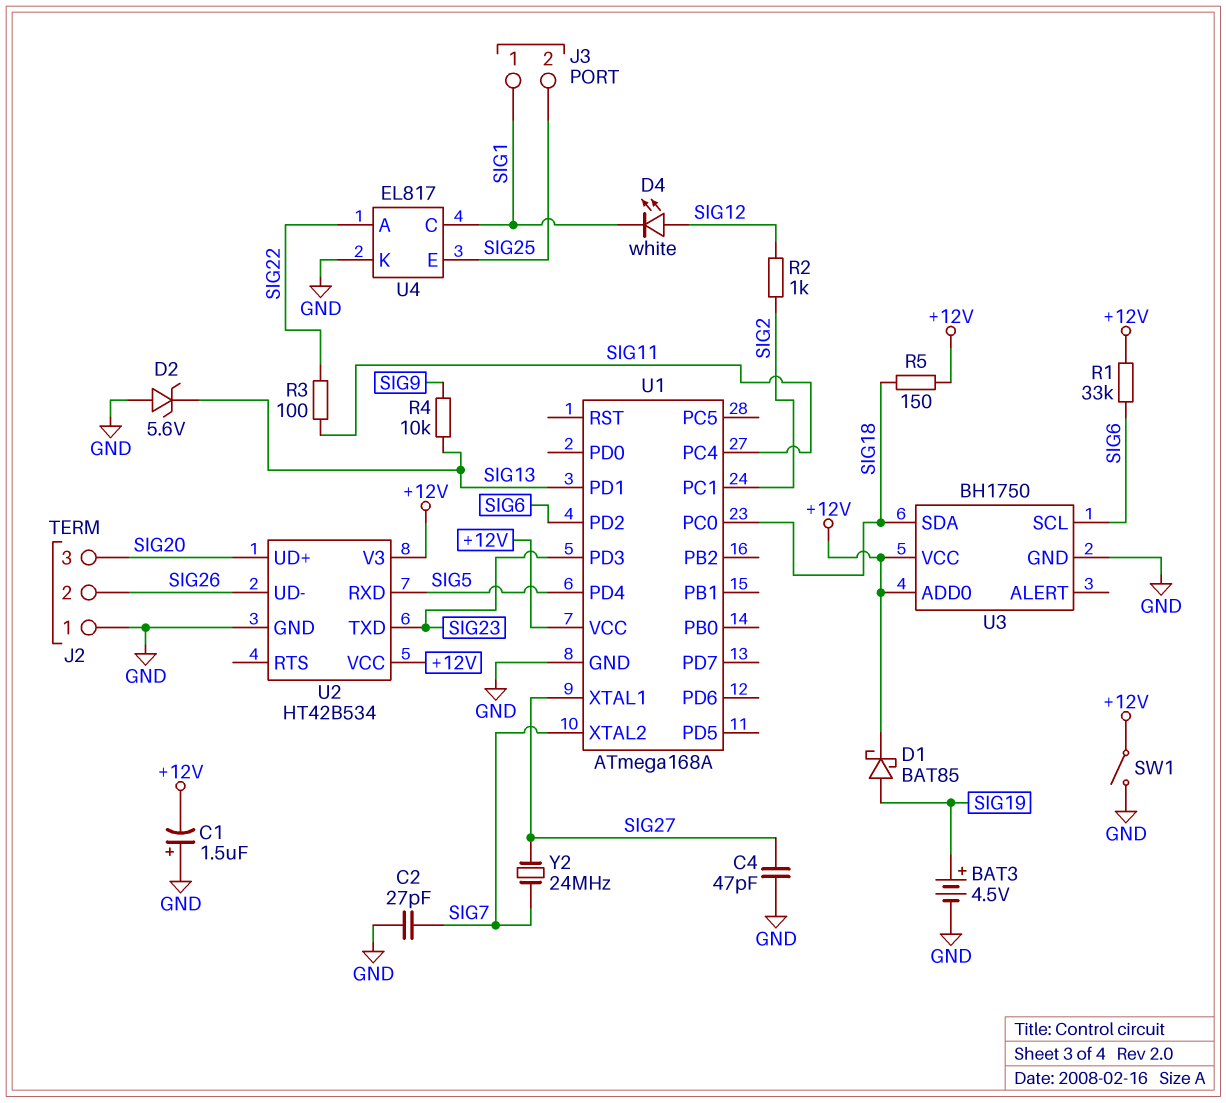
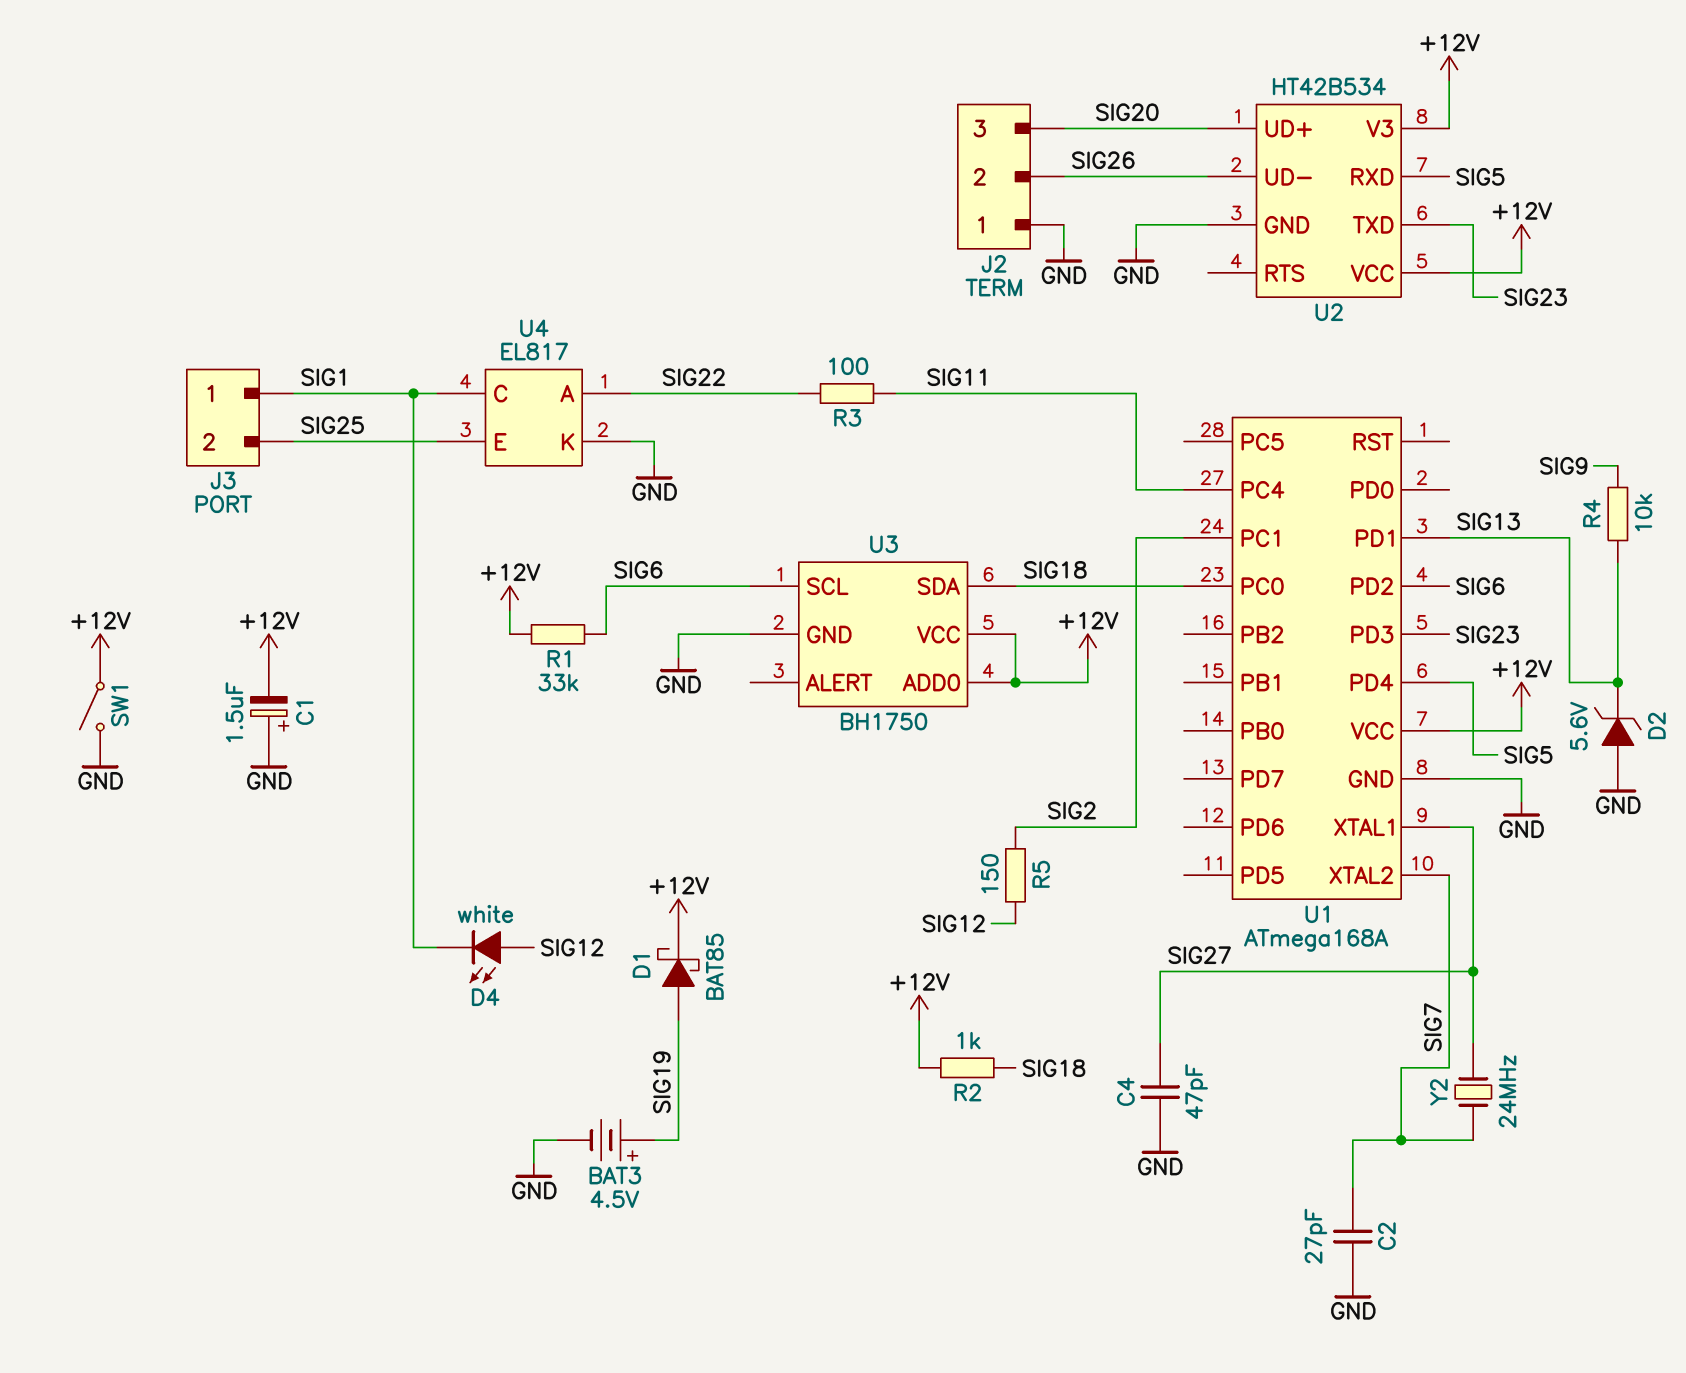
R2: 1k (SIG2, SIG12) -> 1k (+12V, SIG18)
R5: 150 (+12V, SIG18) -> 150 (SIG2, SIG12)

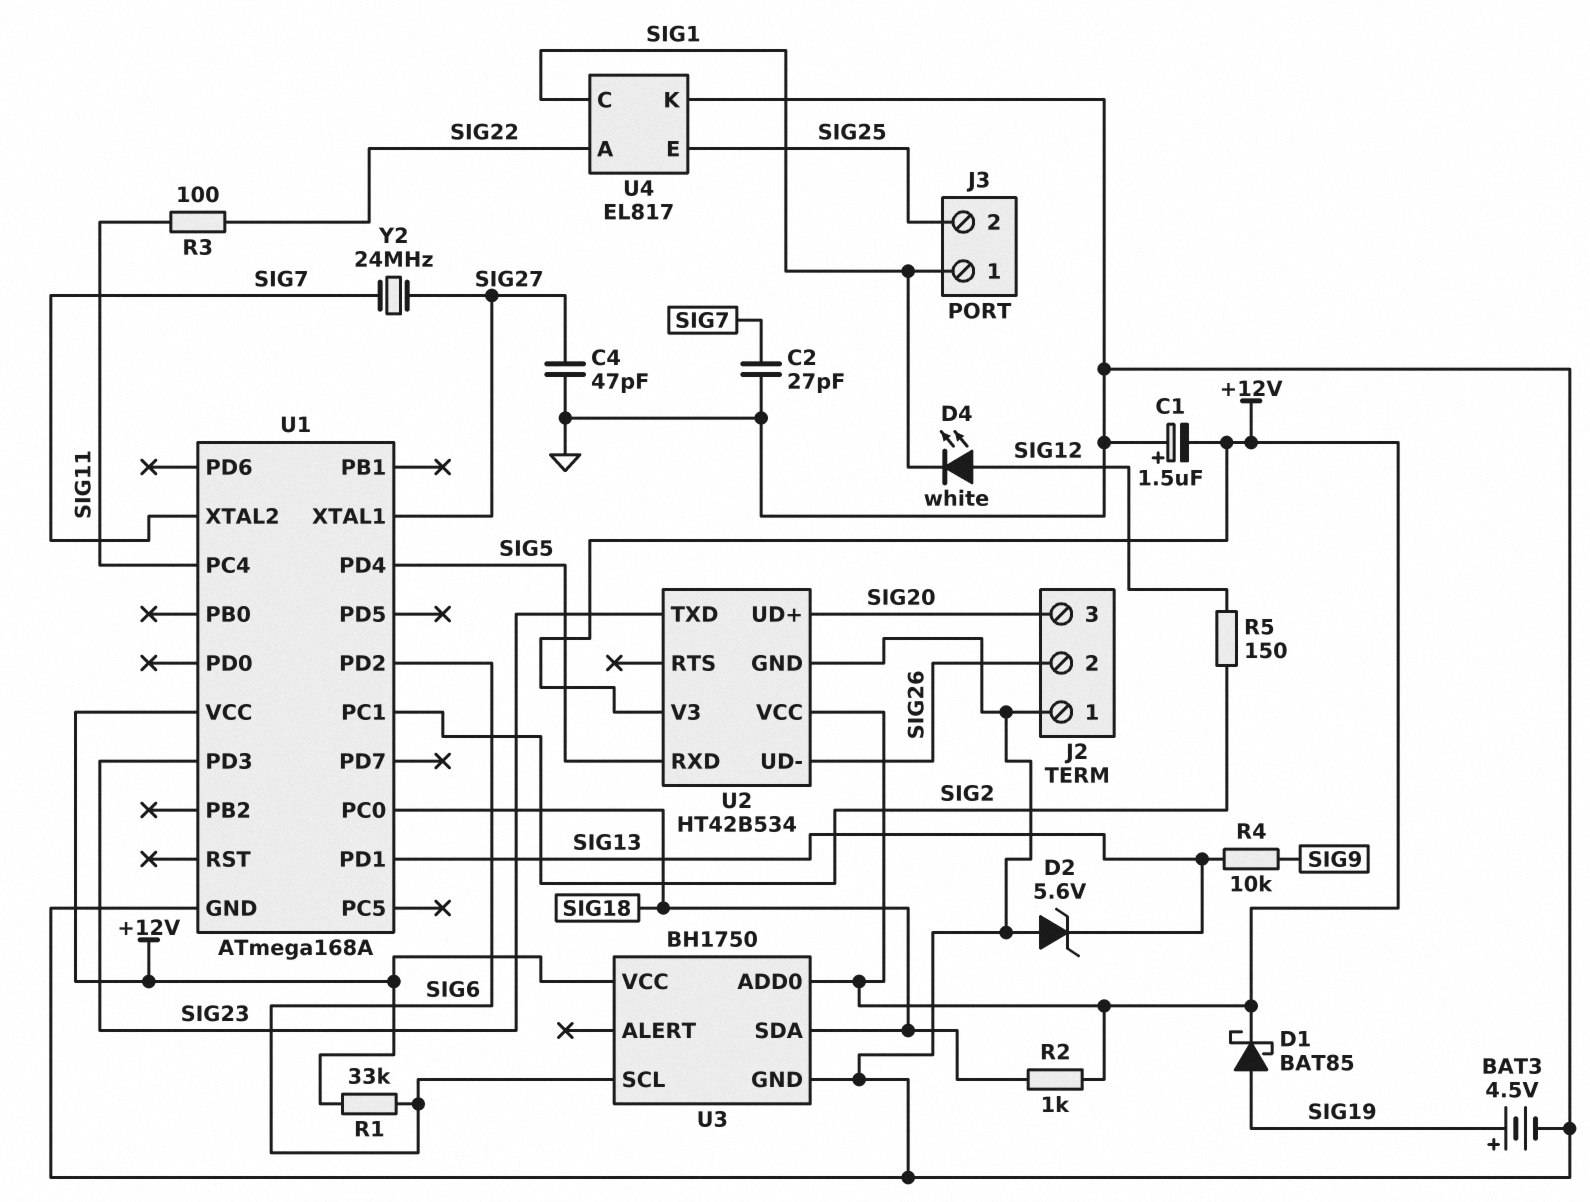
SW1: switch (+12V, GND) -> none

